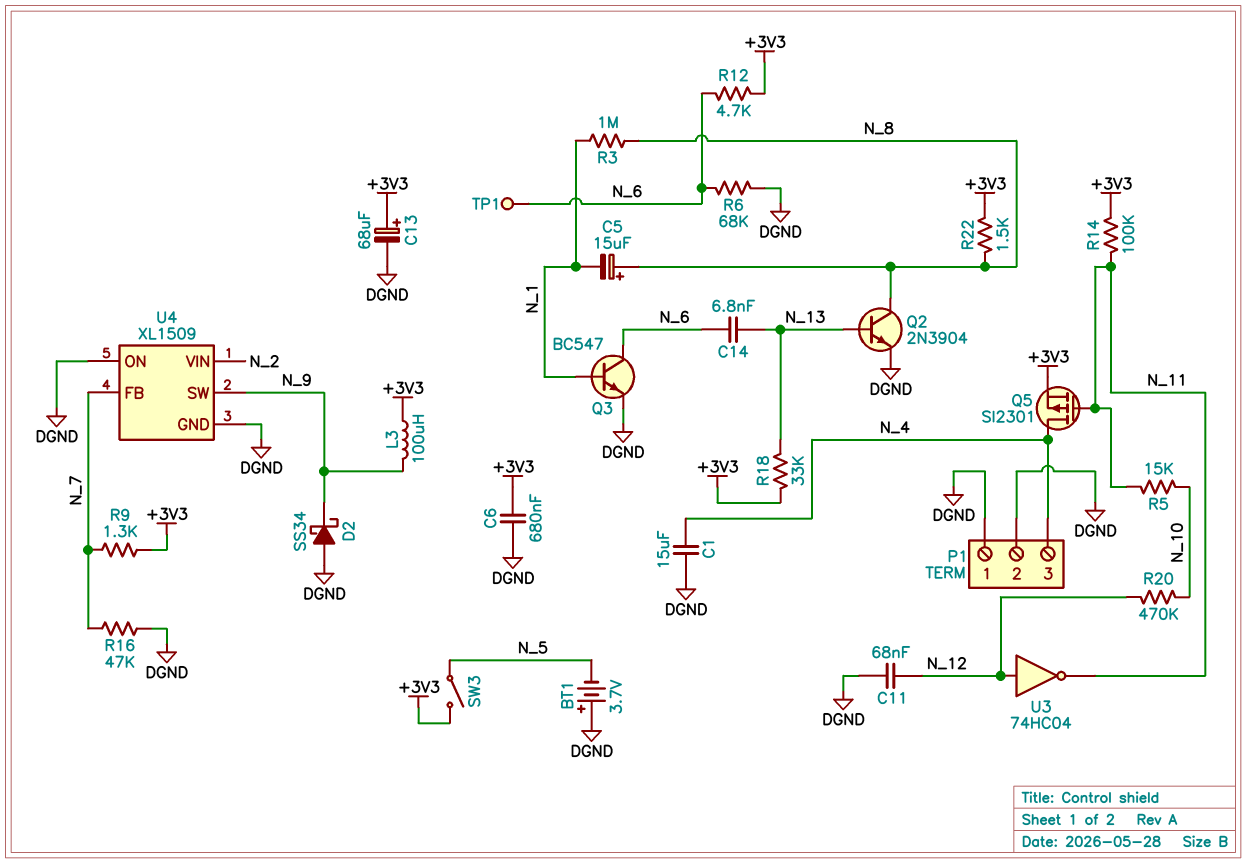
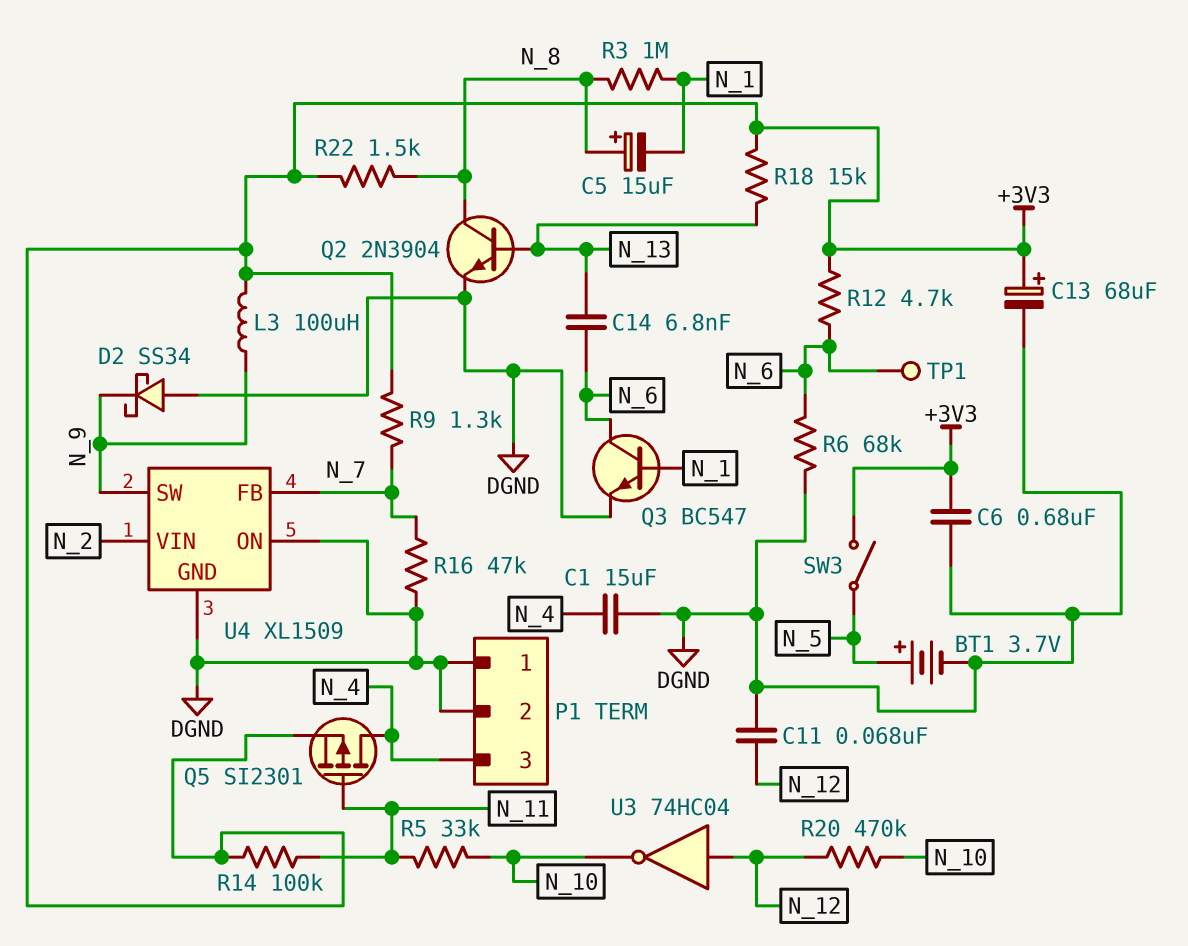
BT1: 3.7V (plus DGND, minus N_5) -> 3.7V (plus N_5, minus DGND)
R5: 15k (N_10, N_11) -> 33k (N_10, N_11)
R18: 33k (+3V3, N_13) -> 15k (+3V3, N_13)
U3: NOT 74HC04 (in N_12, out N_11) -> NOT 74HC04 (in N_12, out N_10)

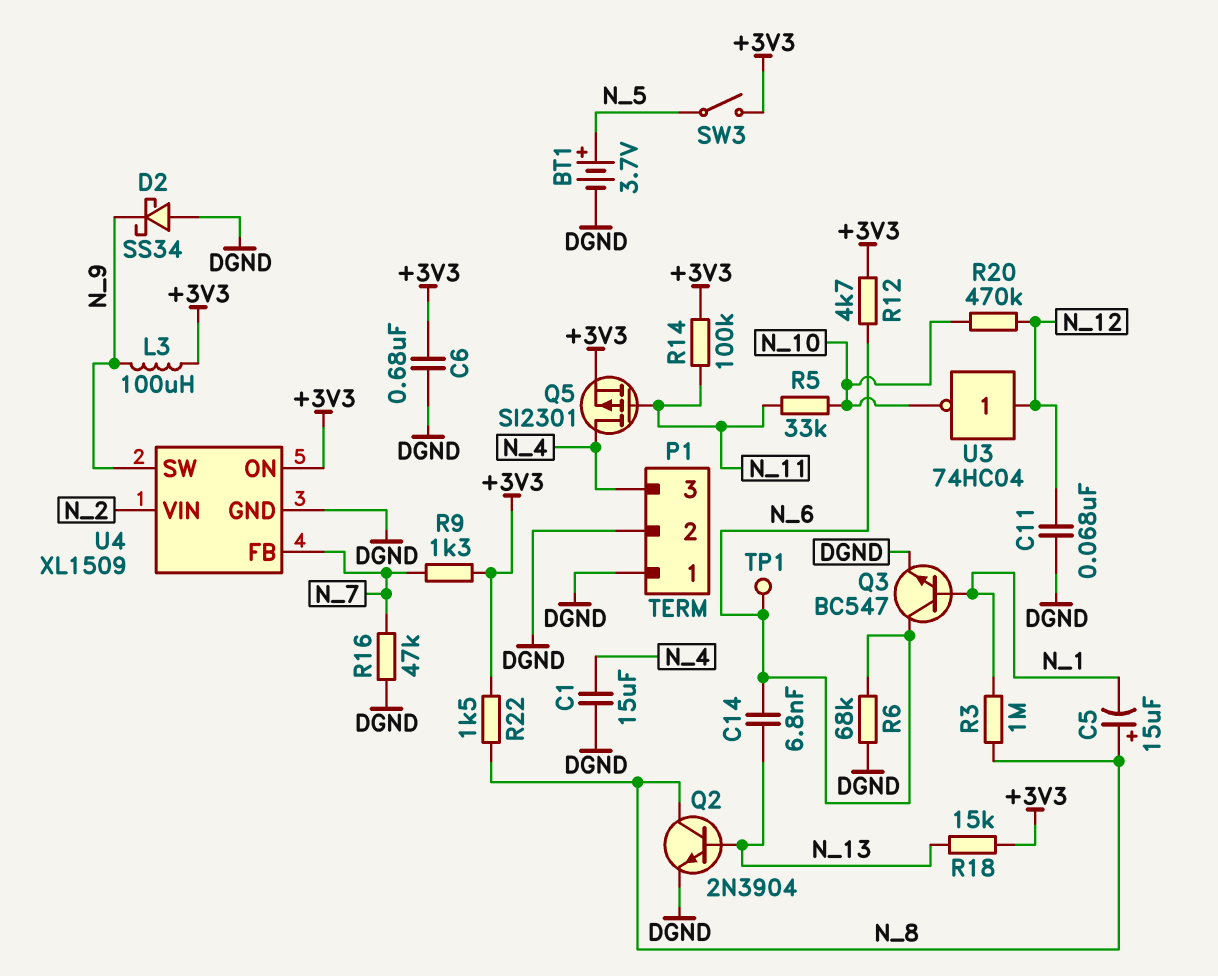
C13: 68uF (plus +3V3, minus DGND) -> none
U4 pin ON: DGND -> +3V3

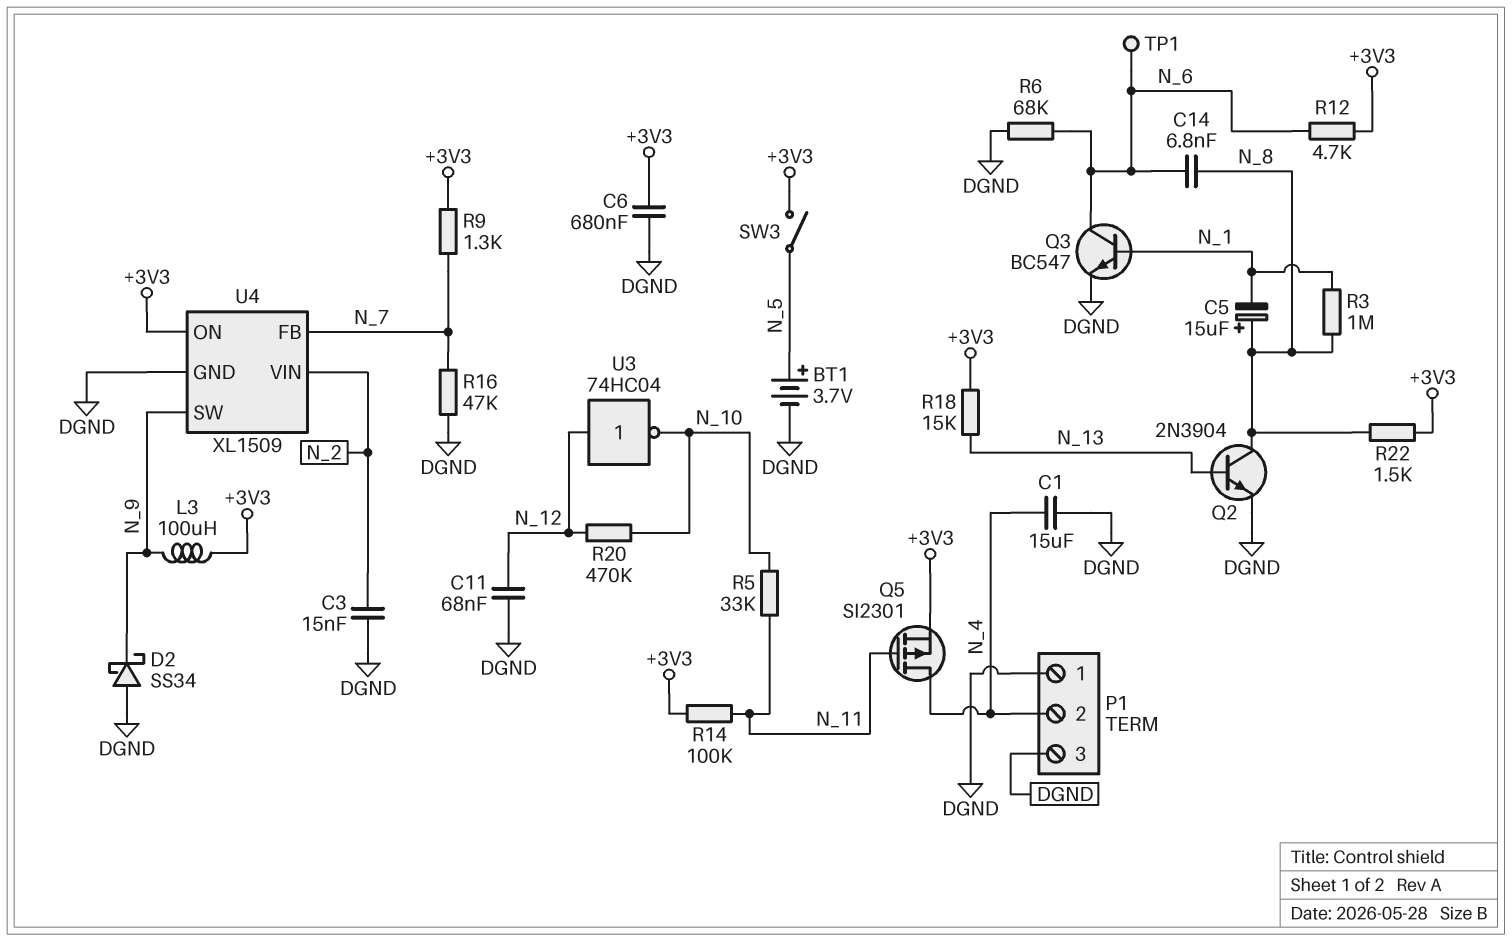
C3: none -> 15nF (DGND, N_2)
C14: 6.8nF (N_6, N_13) -> 6.8nF (N_6, N_8)
P1 pin 2: DGND -> N_4
P1 pin 3: N_4 -> DGND

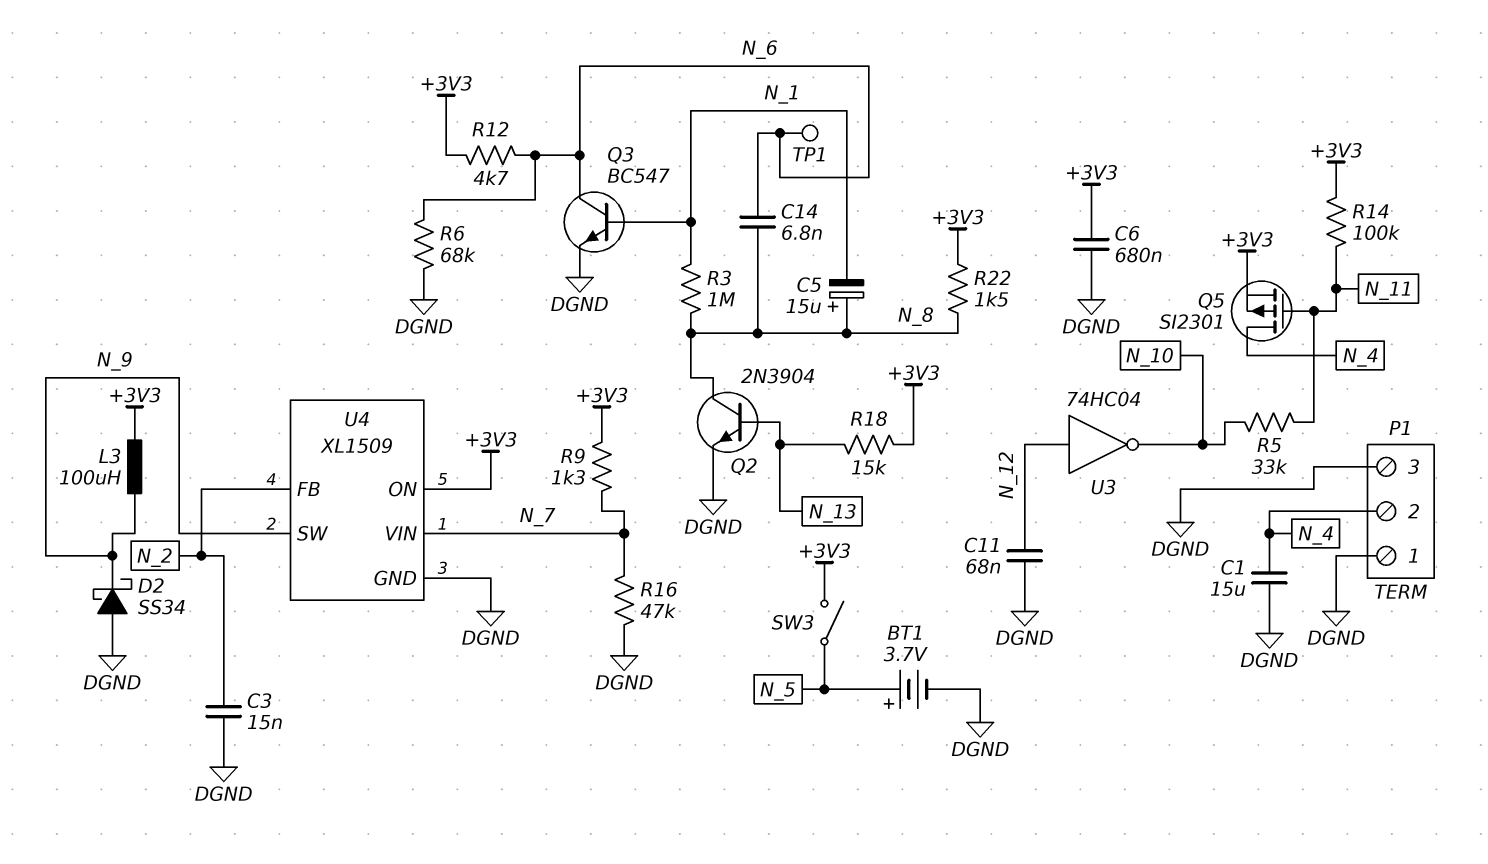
R20: 470k (N_10, N_12) -> none
U4 pin FB: N_7 -> N_2
U4 pin VIN: N_2 -> N_7

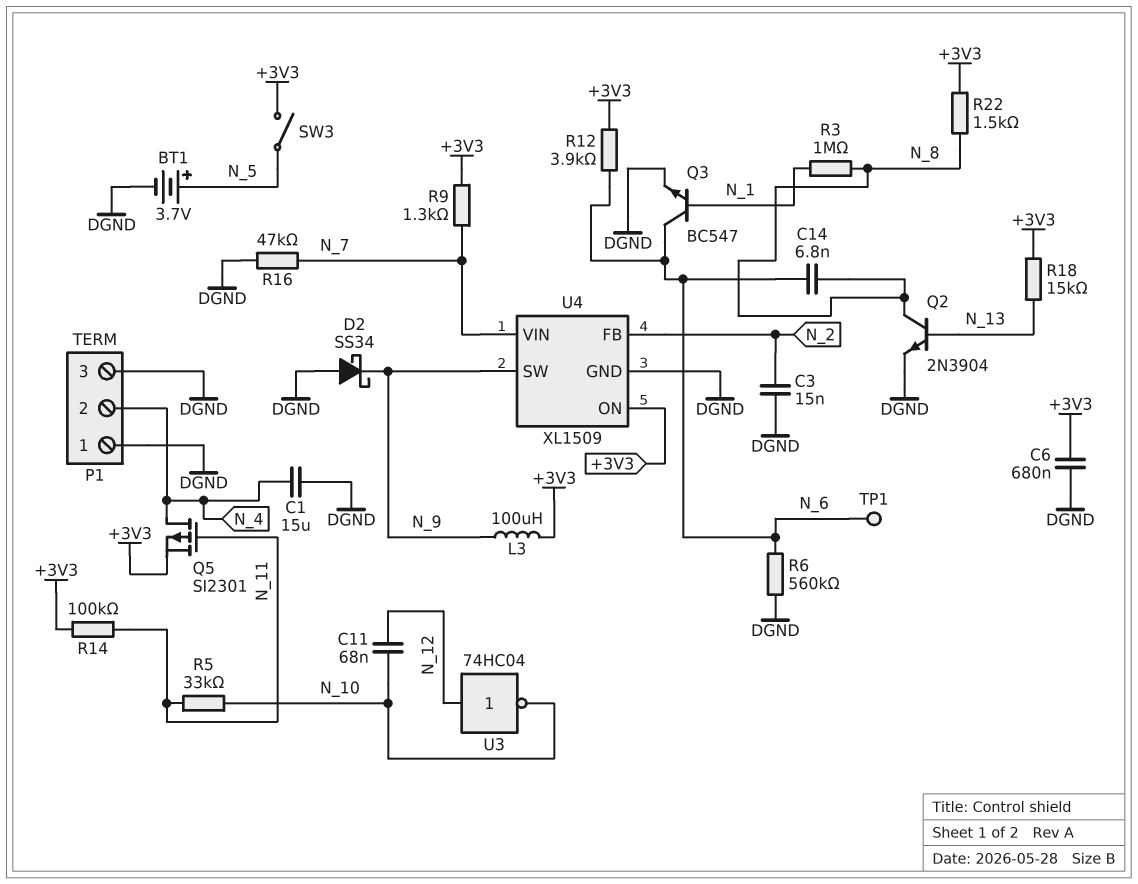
C5: 15uF (plus N_8, minus N_1) -> none
C11: 68nF (DGND, N_12) -> 68nF (N_10, N_12)
R6: 68k (DGND, N_6) -> 560k (DGND, N_6)
R12: 4.7k (+3V3, N_6) -> 3.9k (+3V3, N_6)

